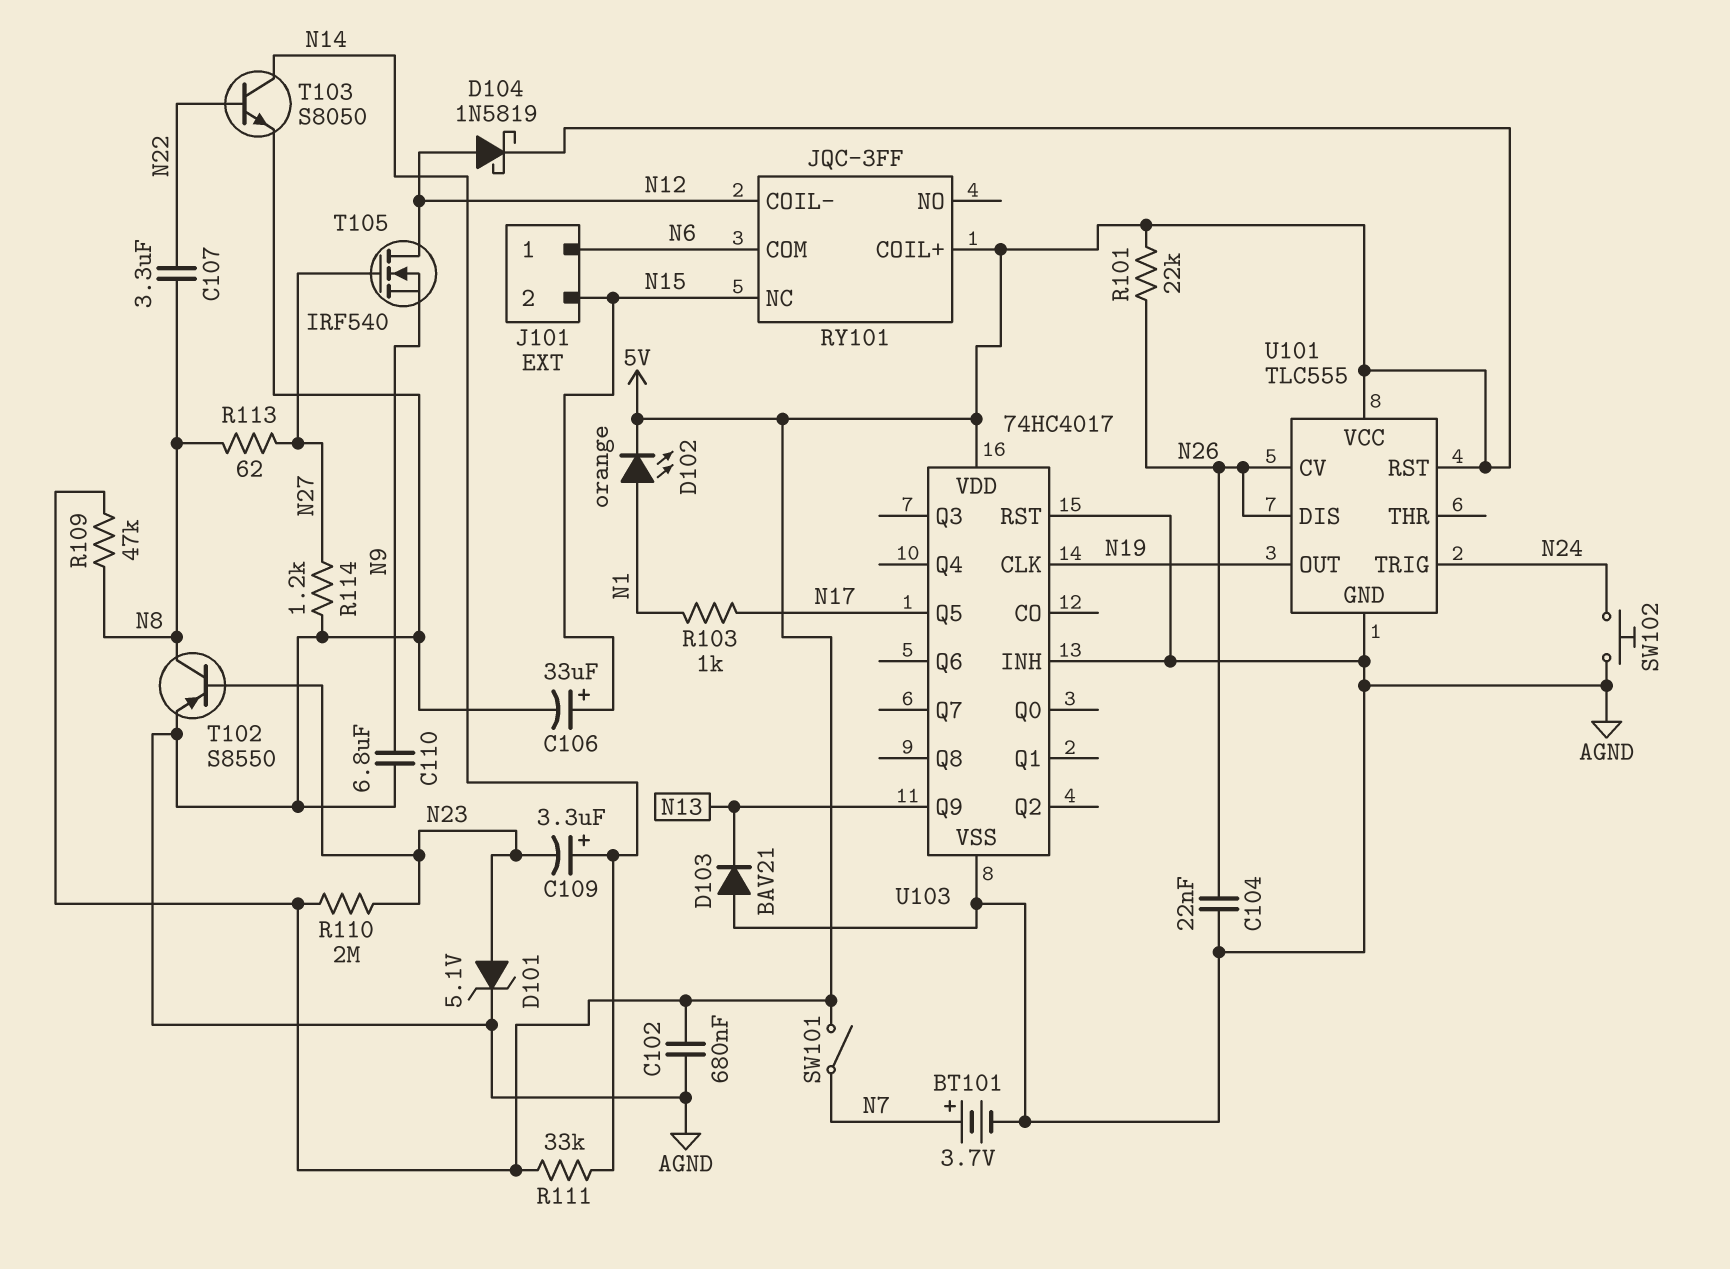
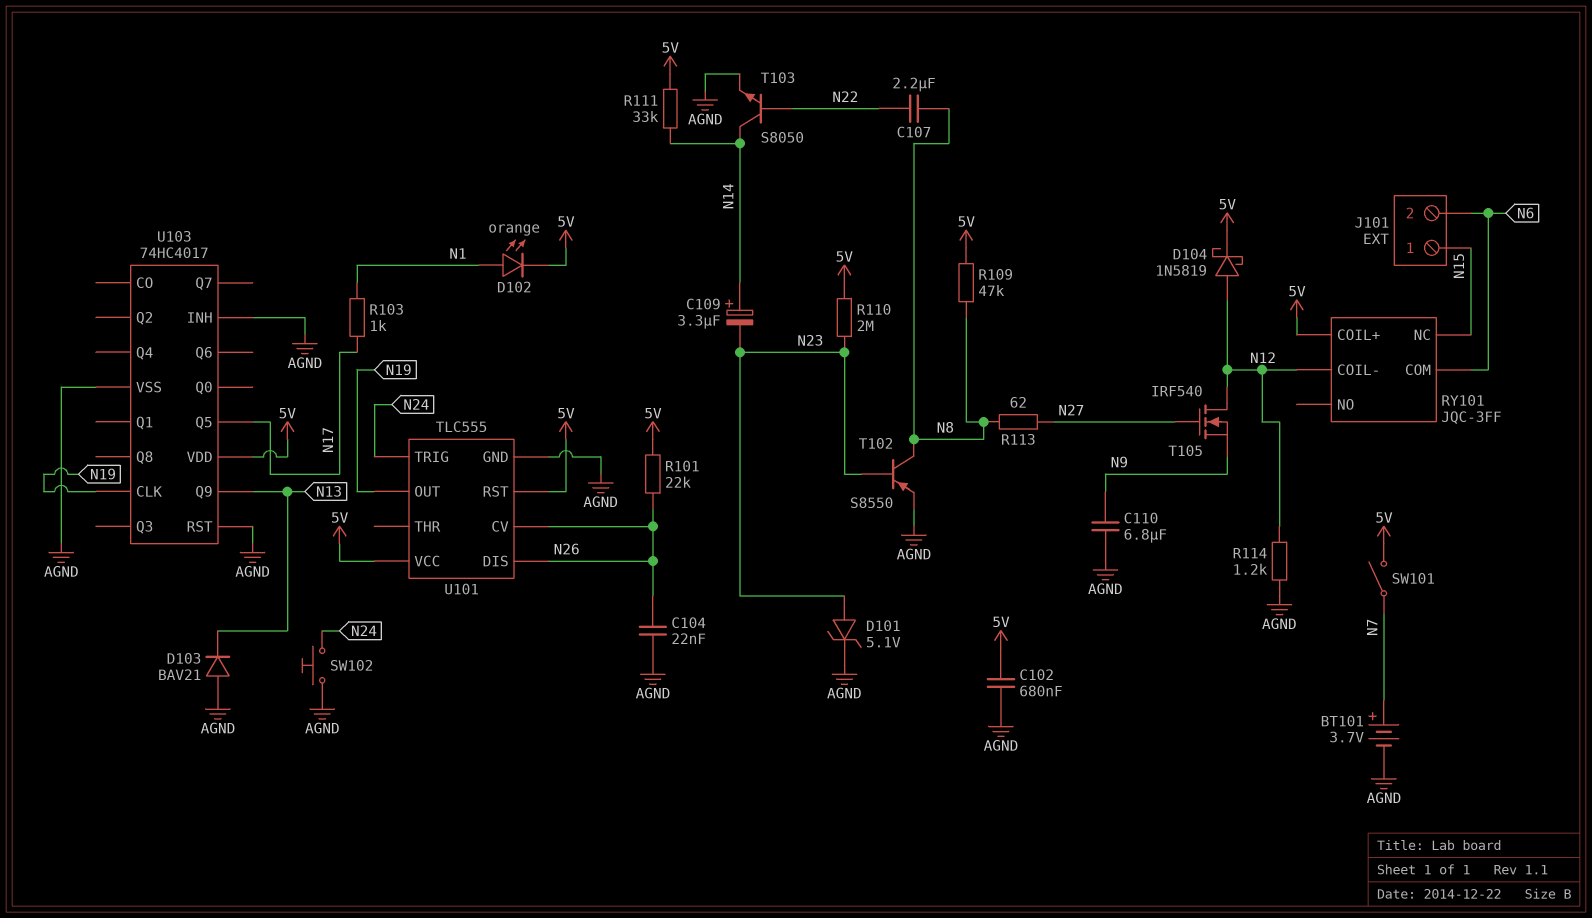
C106: 33uF (plus N15, minus AGND) -> none
C107: 3.3uF (N8, N22) -> 2.2uF (N8, N22)
J101 pin 1: N6 -> N15
J101 pin 2: N15 -> N6
R114: 1.2k (AGND, N27) -> 1.2k (AGND, N12)

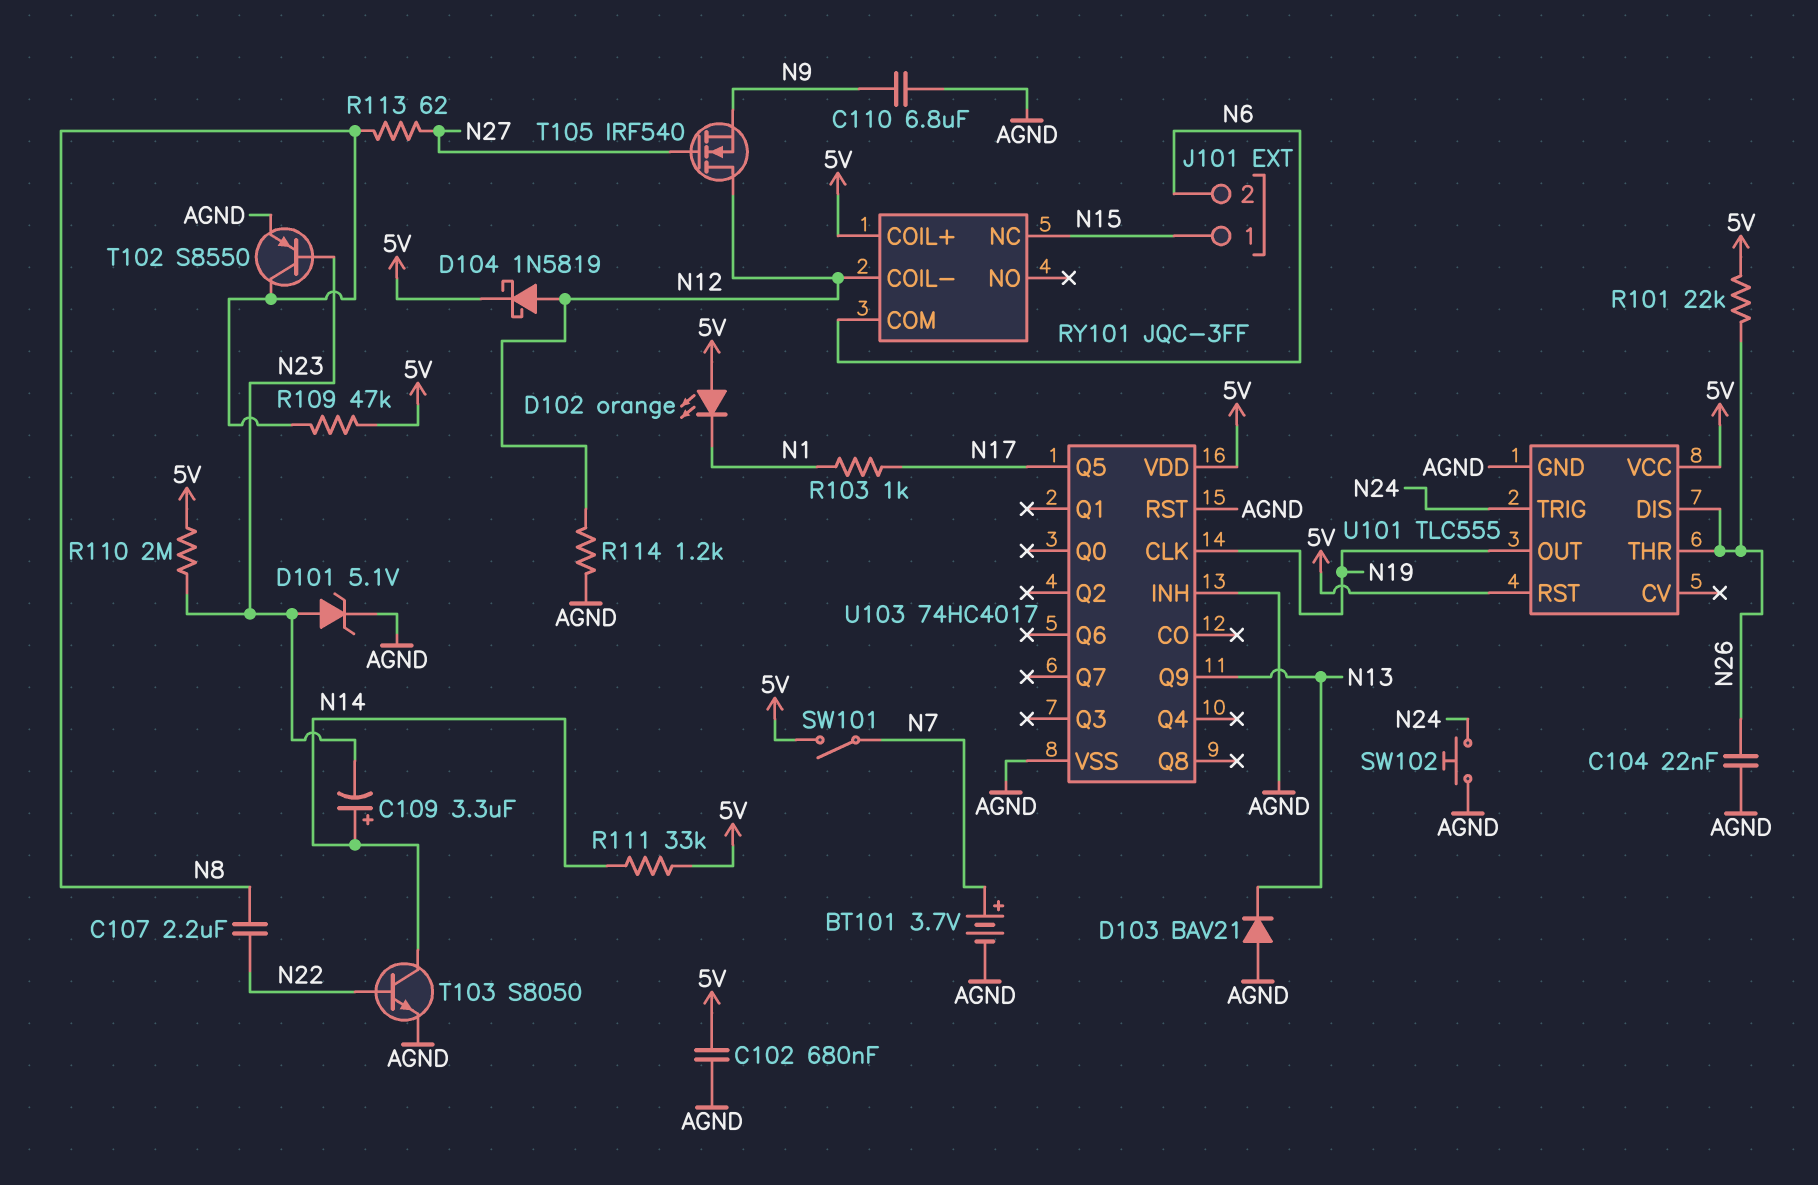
D102: LED orange (A N1, K 5V) -> LED orange (A 5V, K N1)
U101 pin CV: N26 -> none
U101 pin THR: none -> N26

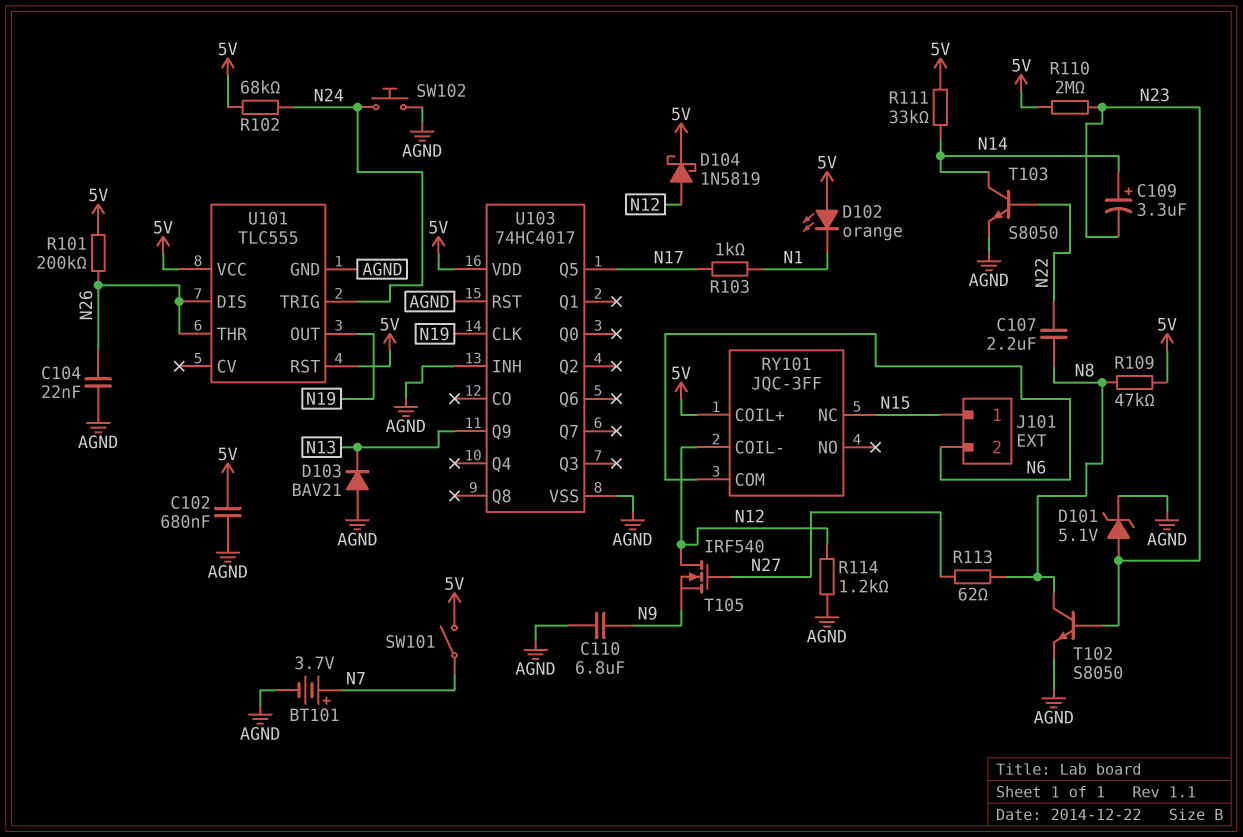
R101: 22k (5V, N26) -> 200k (5V, N26)
R102: none -> 68k (5V, N24)
T102: PNP S8550 (B N23, C N8, E AGND) -> NPN S8050 (B N23, C N8, E AGND)

